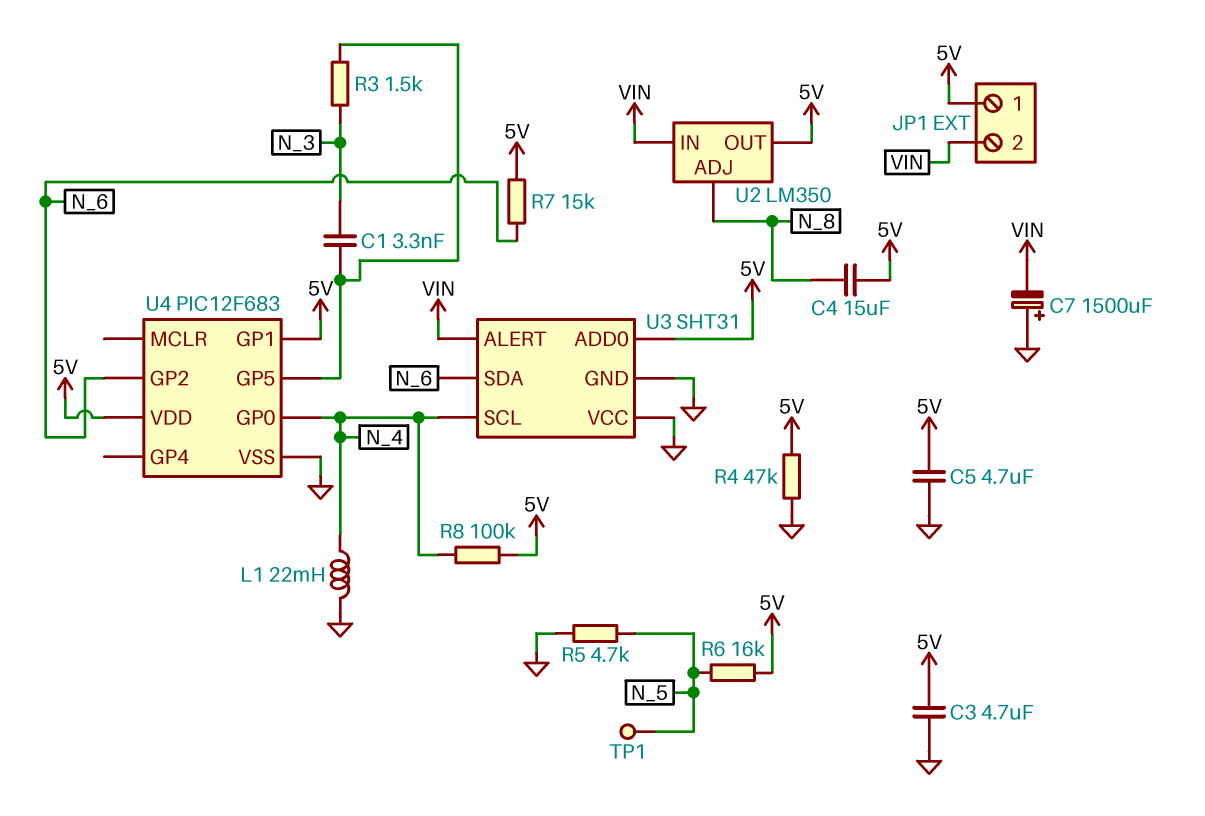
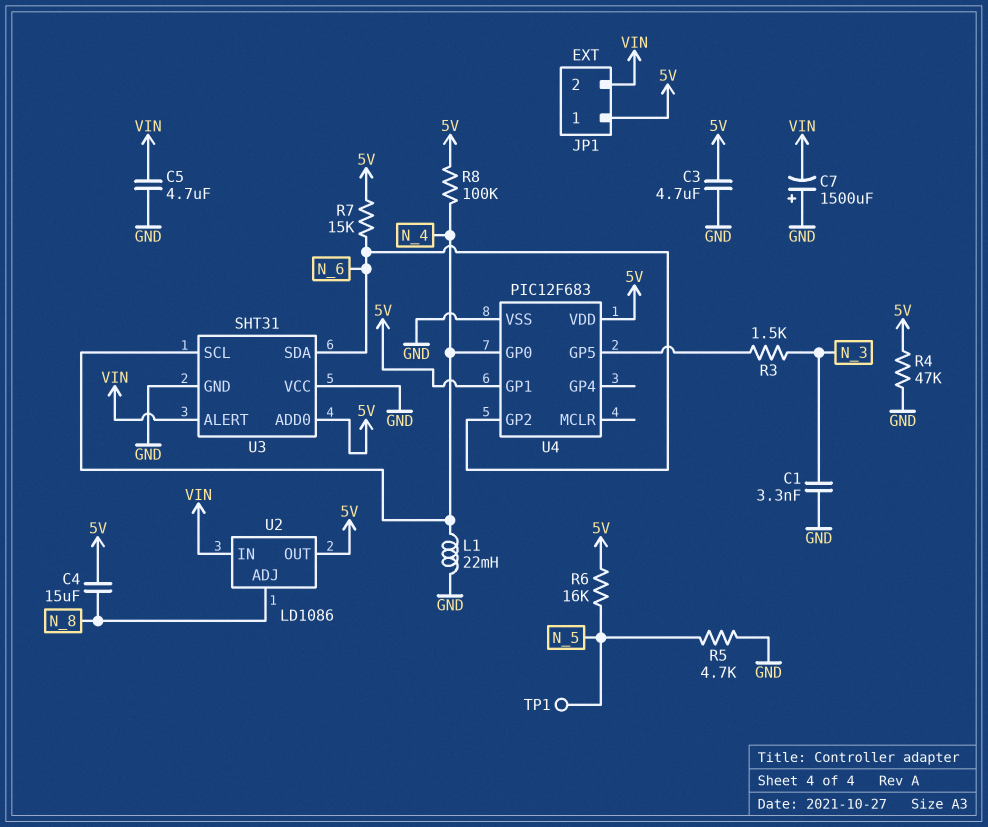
C1: 3.3nF (N_3, U4/GP5) -> 3.3nF (GND, N_3)
C5: 4.7uF (5V, GND) -> 4.7uF (GND, VIN)
U2: LM350 -> LD1086

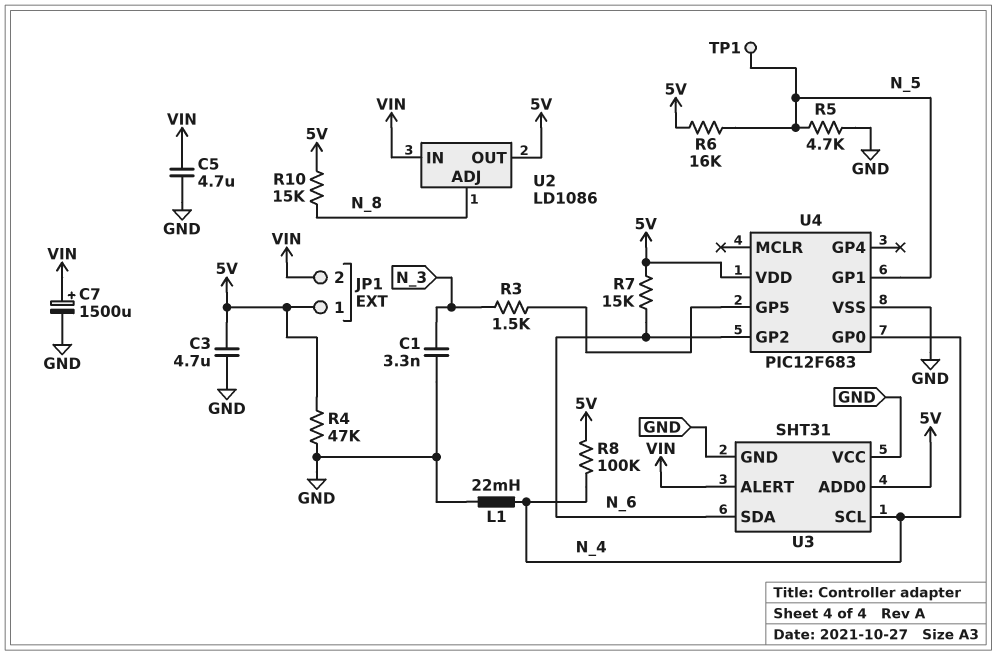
C4: 15uF (5V, N_8) -> none
C7: 1500uF (plus GND, minus VIN) -> 1500uF (plus VIN, minus GND)
R10: none -> 15k (5V, N_8)
U4 pin GP1: 5V -> N_5

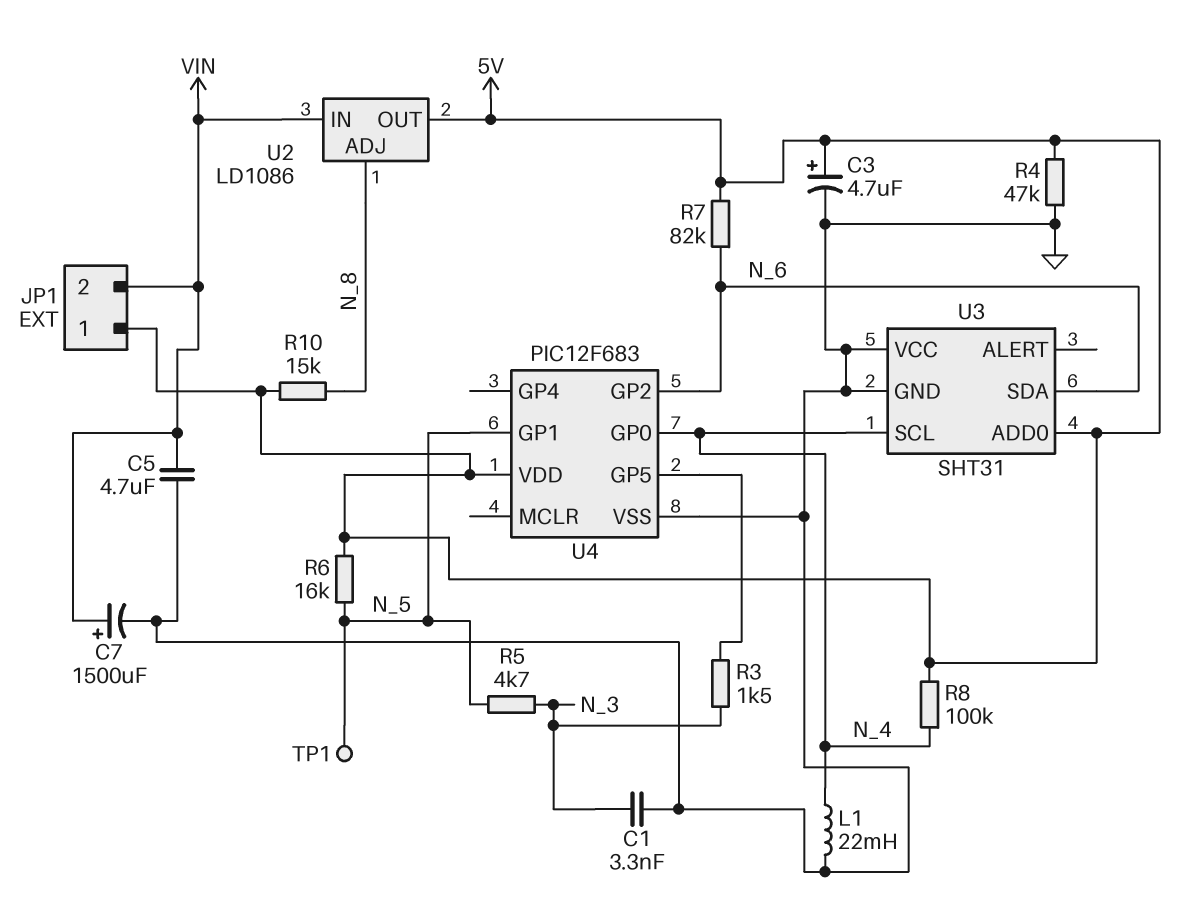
C3: 4.7uF (5V, GND) -> 4.7uF (plus 5V, minus GND)
R5: 4.7k (GND, N_5) -> 4.7k (N_3, N_5)
R7: 15k (5V, N_6) -> 82k (5V, N_6)
U3 pin ALERT: VIN -> none

